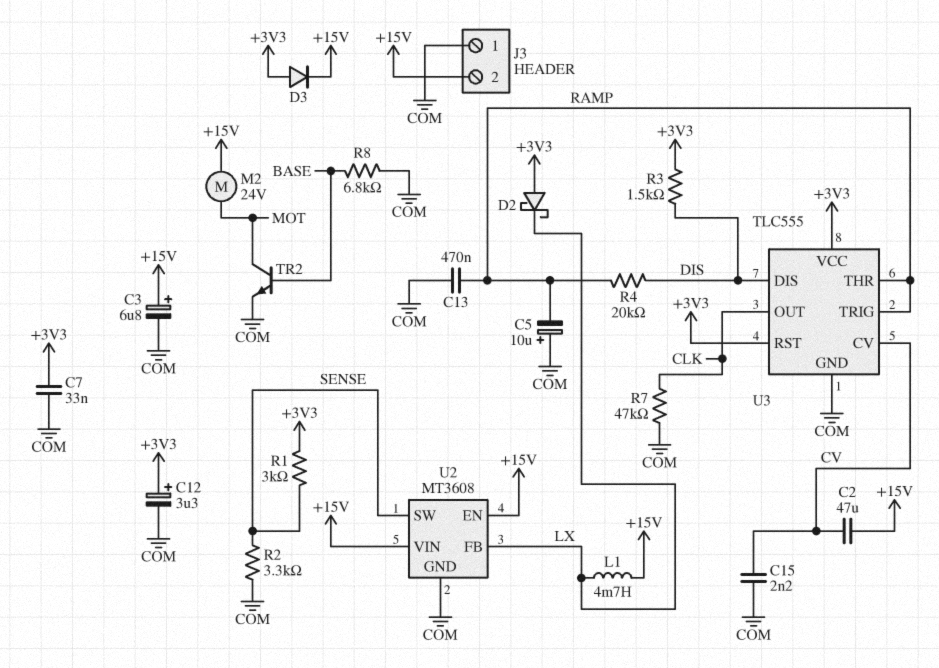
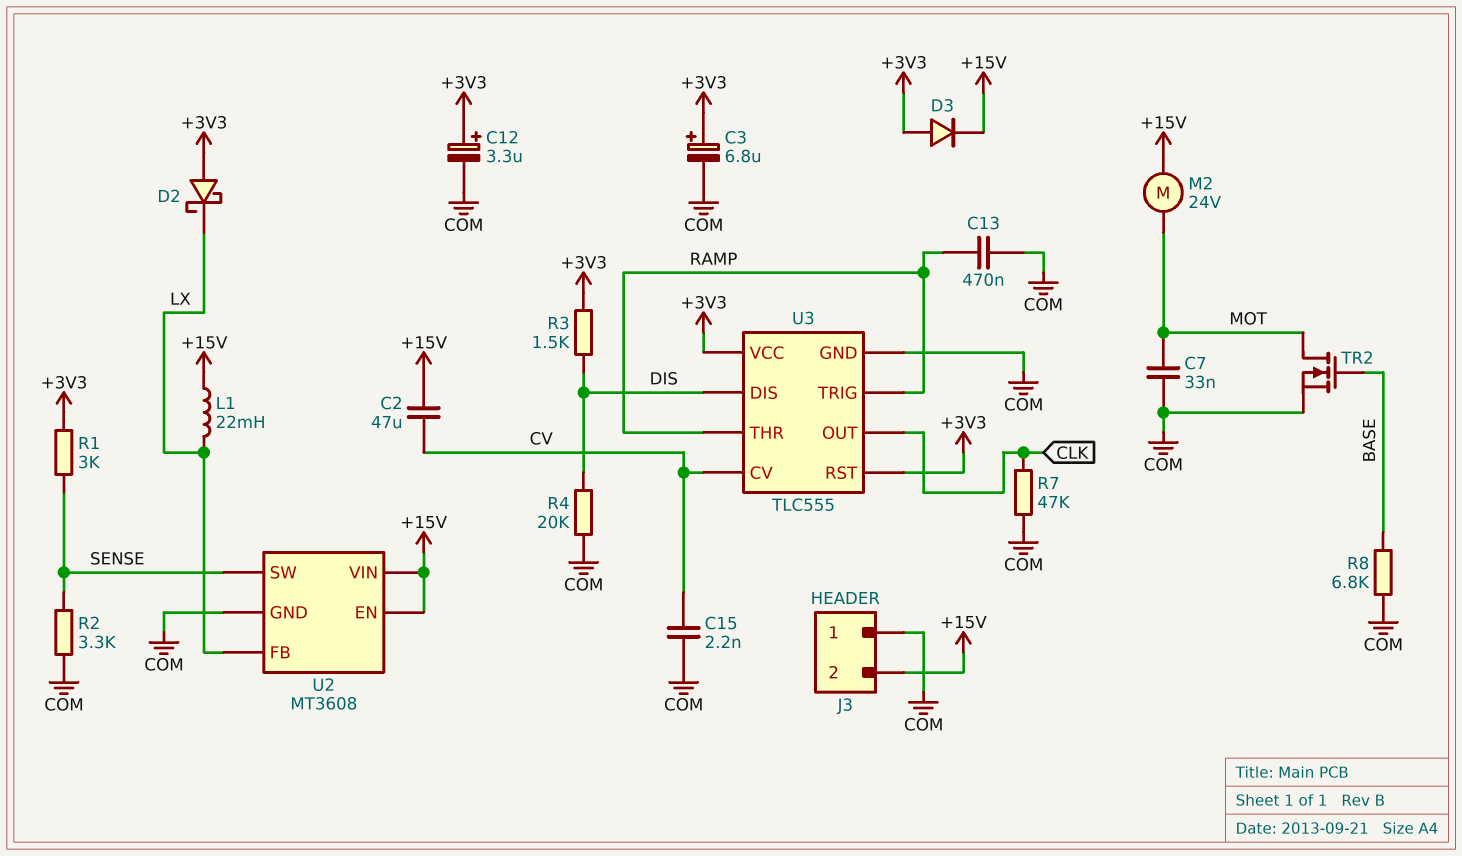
C3: 6.8uF (plus +15V, minus COM) -> 6.8uF (plus +3V3, minus COM)
C5: 10uF (plus COM, minus RAMP) -> none
C7: 33nF (+3V3, COM) -> 33nF (COM, MOT)
L1: 4.7mH (+15V, LX) -> 22mH (+15V, LX)
R4: 20k (DIS, RAMP) -> 20k (COM, DIS)
TR2: NPN (B BASE, C MOT, E COM) -> NMOS (G BASE, D MOT, S COM)

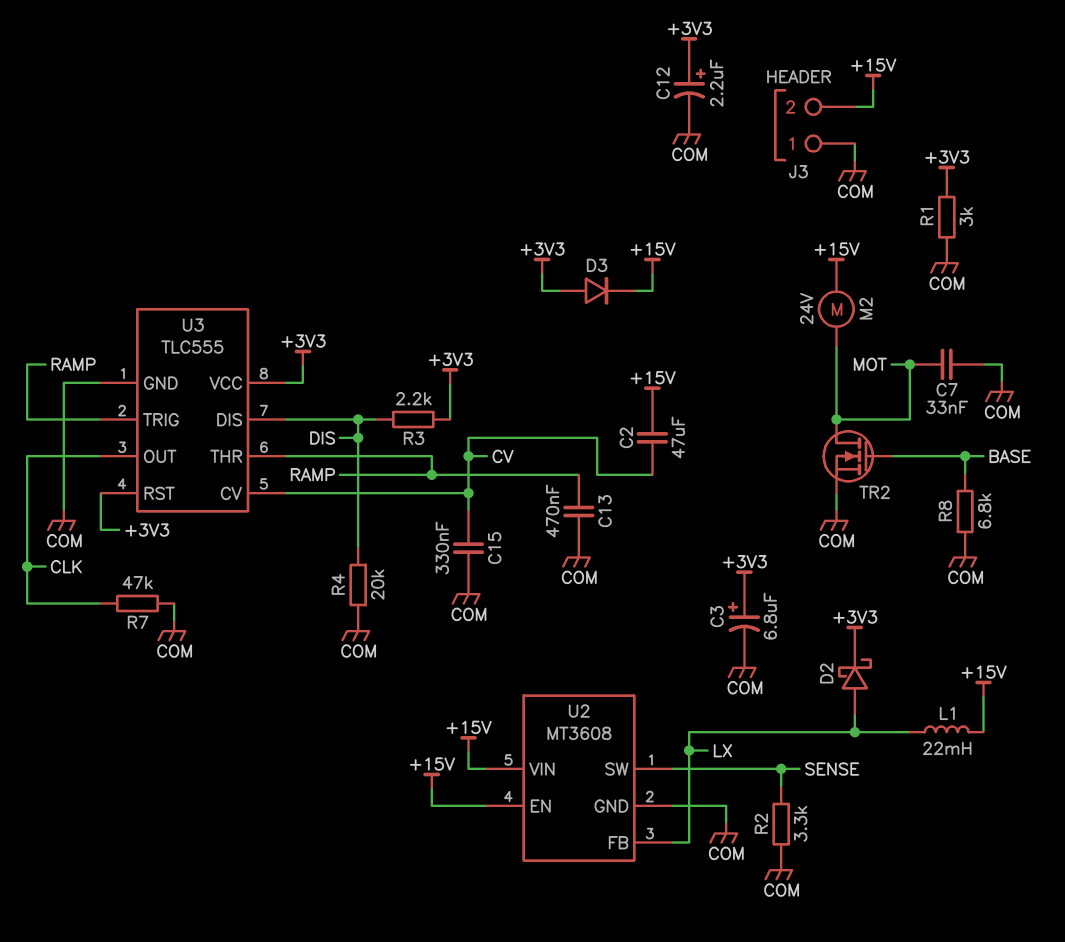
C12: 3.3uF (plus +3V3, minus COM) -> 2.2uF (plus +3V3, minus COM)
C15: 2.2nF (COM, CV) -> 330nF (COM, CV)
D2: schottky (A +3V3, K LX) -> schottky (A LX, K +3V3)
R1: 3k (+3V3, SENSE) -> 3k (+3V3, COM)
R3: 1.5k (+3V3, DIS) -> 2.2k (+3V3, DIS)

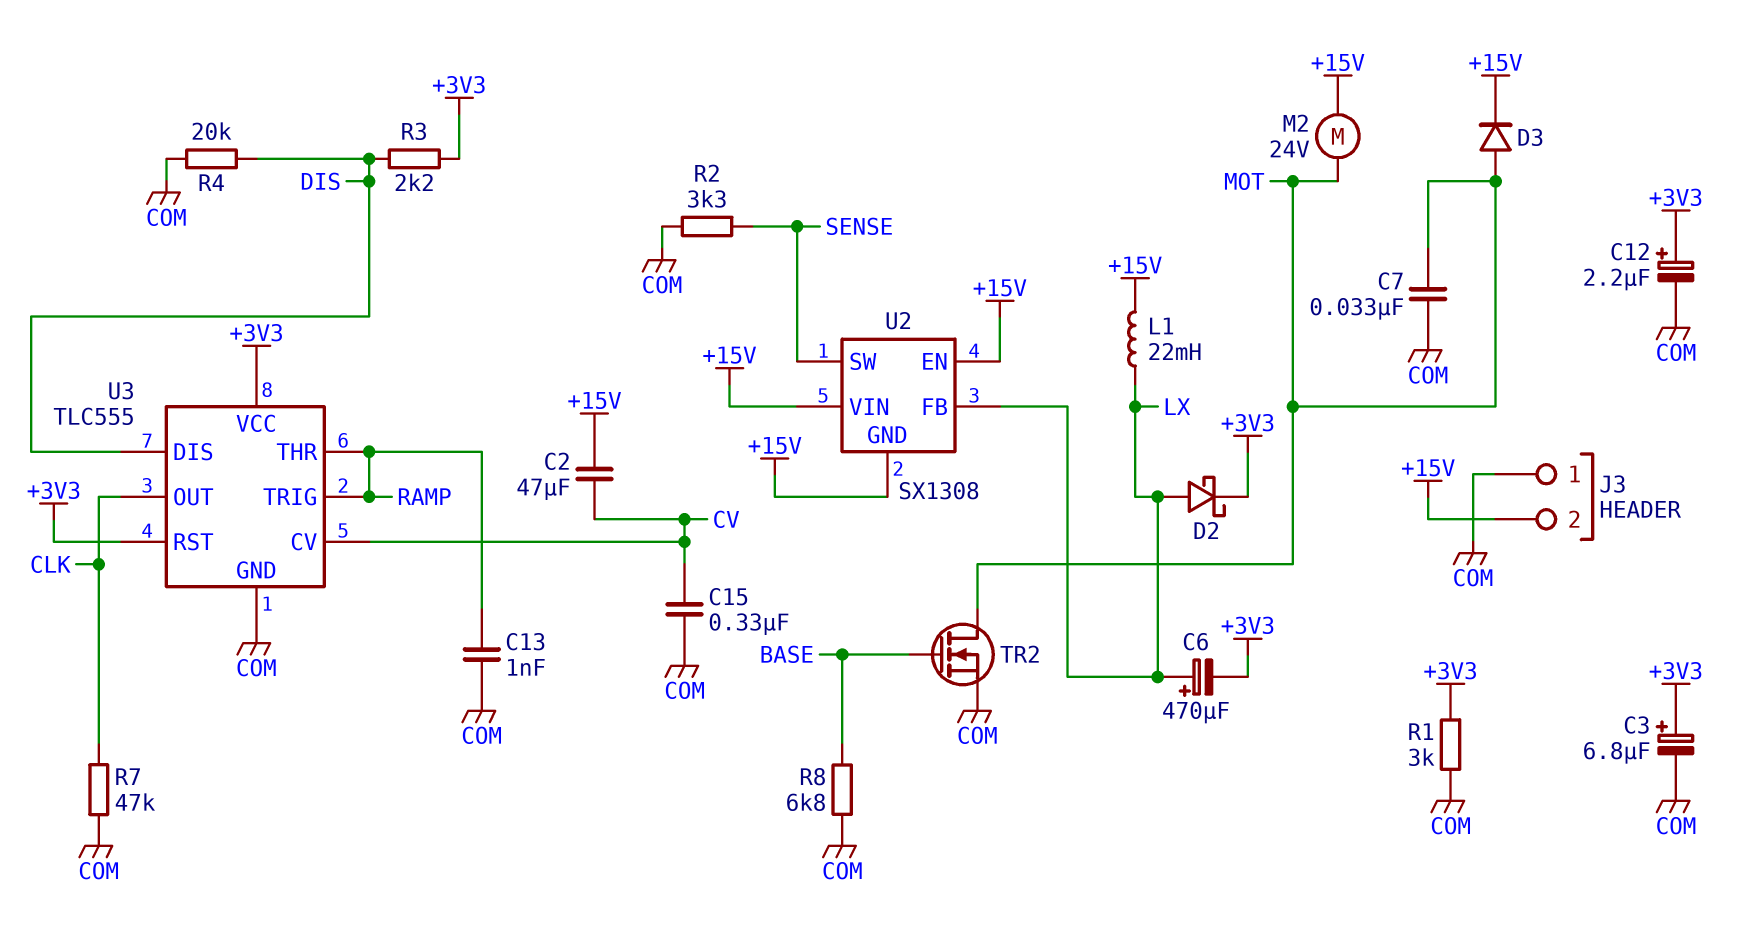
C6: none -> 470uF (plus LX, minus +3V3)
C13: 470nF (COM, RAMP) -> 1nF (COM, RAMP)
D3: diode (A +3V3, K +15V) -> diode (A MOT, K +15V)
U2: MT3608 -> SX1308
U2 pin GND: COM -> +15V

